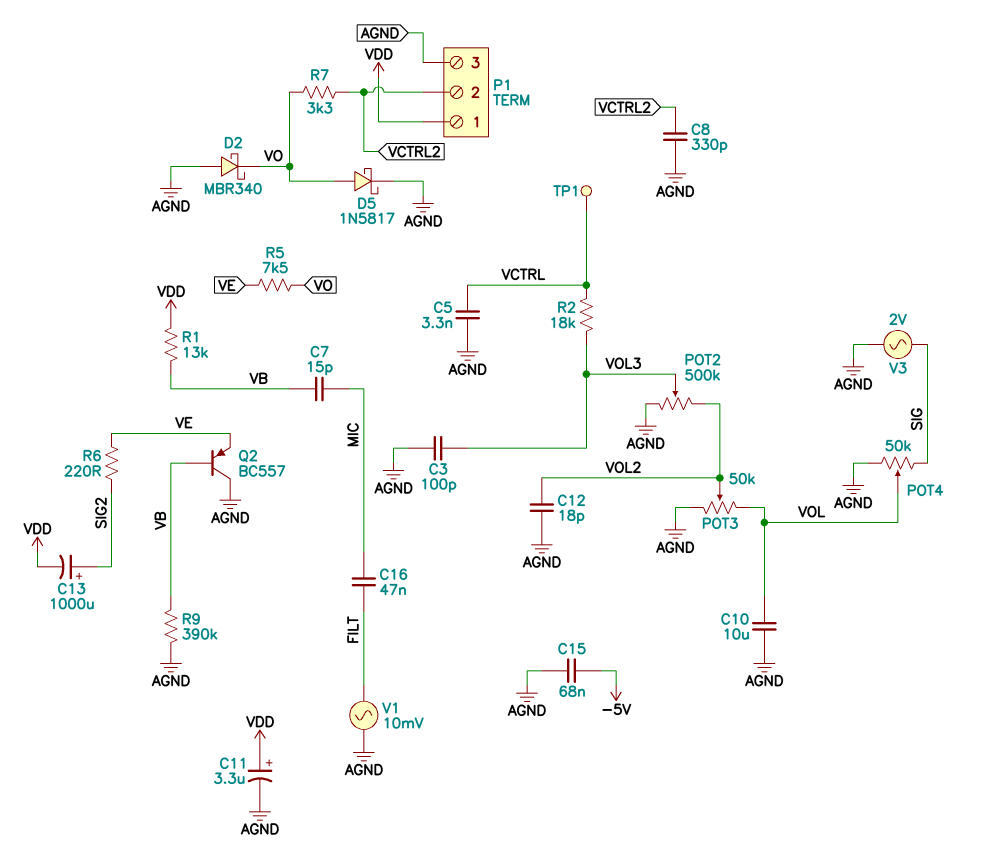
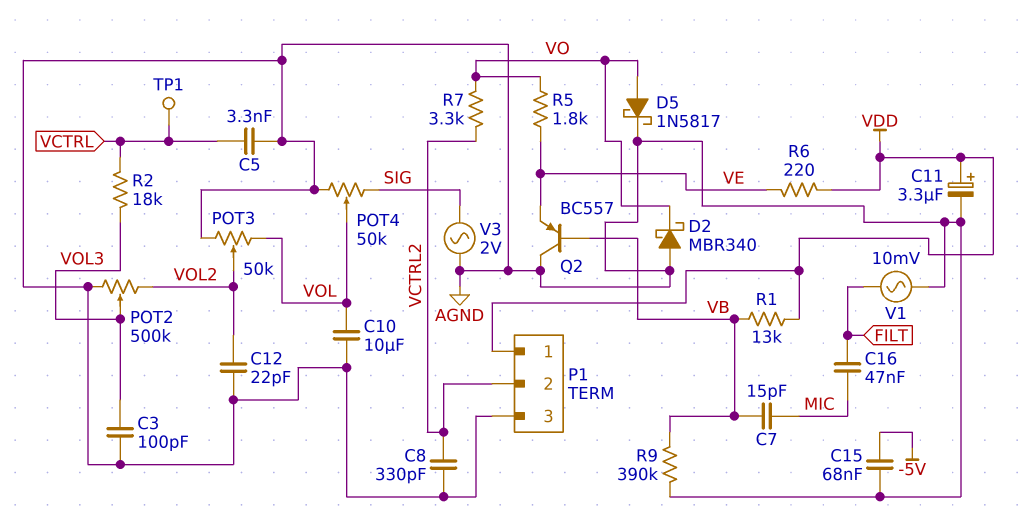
C12: 18pF (AGND, VOL2) -> 22pF (AGND, VOL2)
C13: 1000uF (plus SIG2, minus VDD) -> none
R5: 7.5k (VE, VO) -> 1.8k (VE, VO)
R6: 220 (SIG2, VE) -> 220 (VDD, VE)

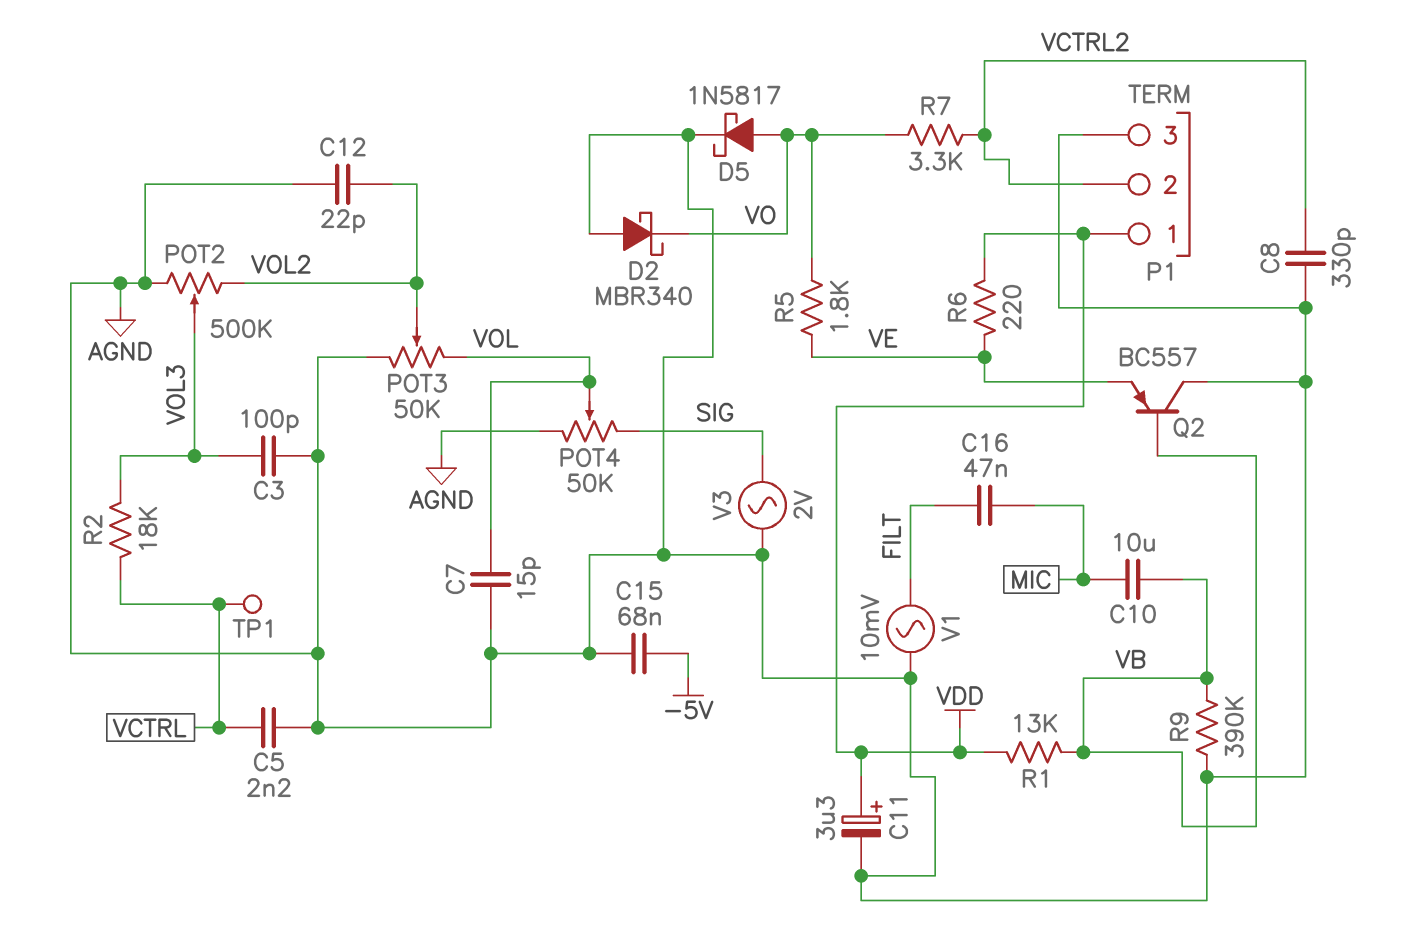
C5: 3.3nF (AGND, VCTRL) -> 2.2nF (AGND, VCTRL)
C7: 15pF (MIC, VB) -> 15pF (AGND, VOL)
C10: 10uF (AGND, VOL) -> 10uF (MIC, VB)

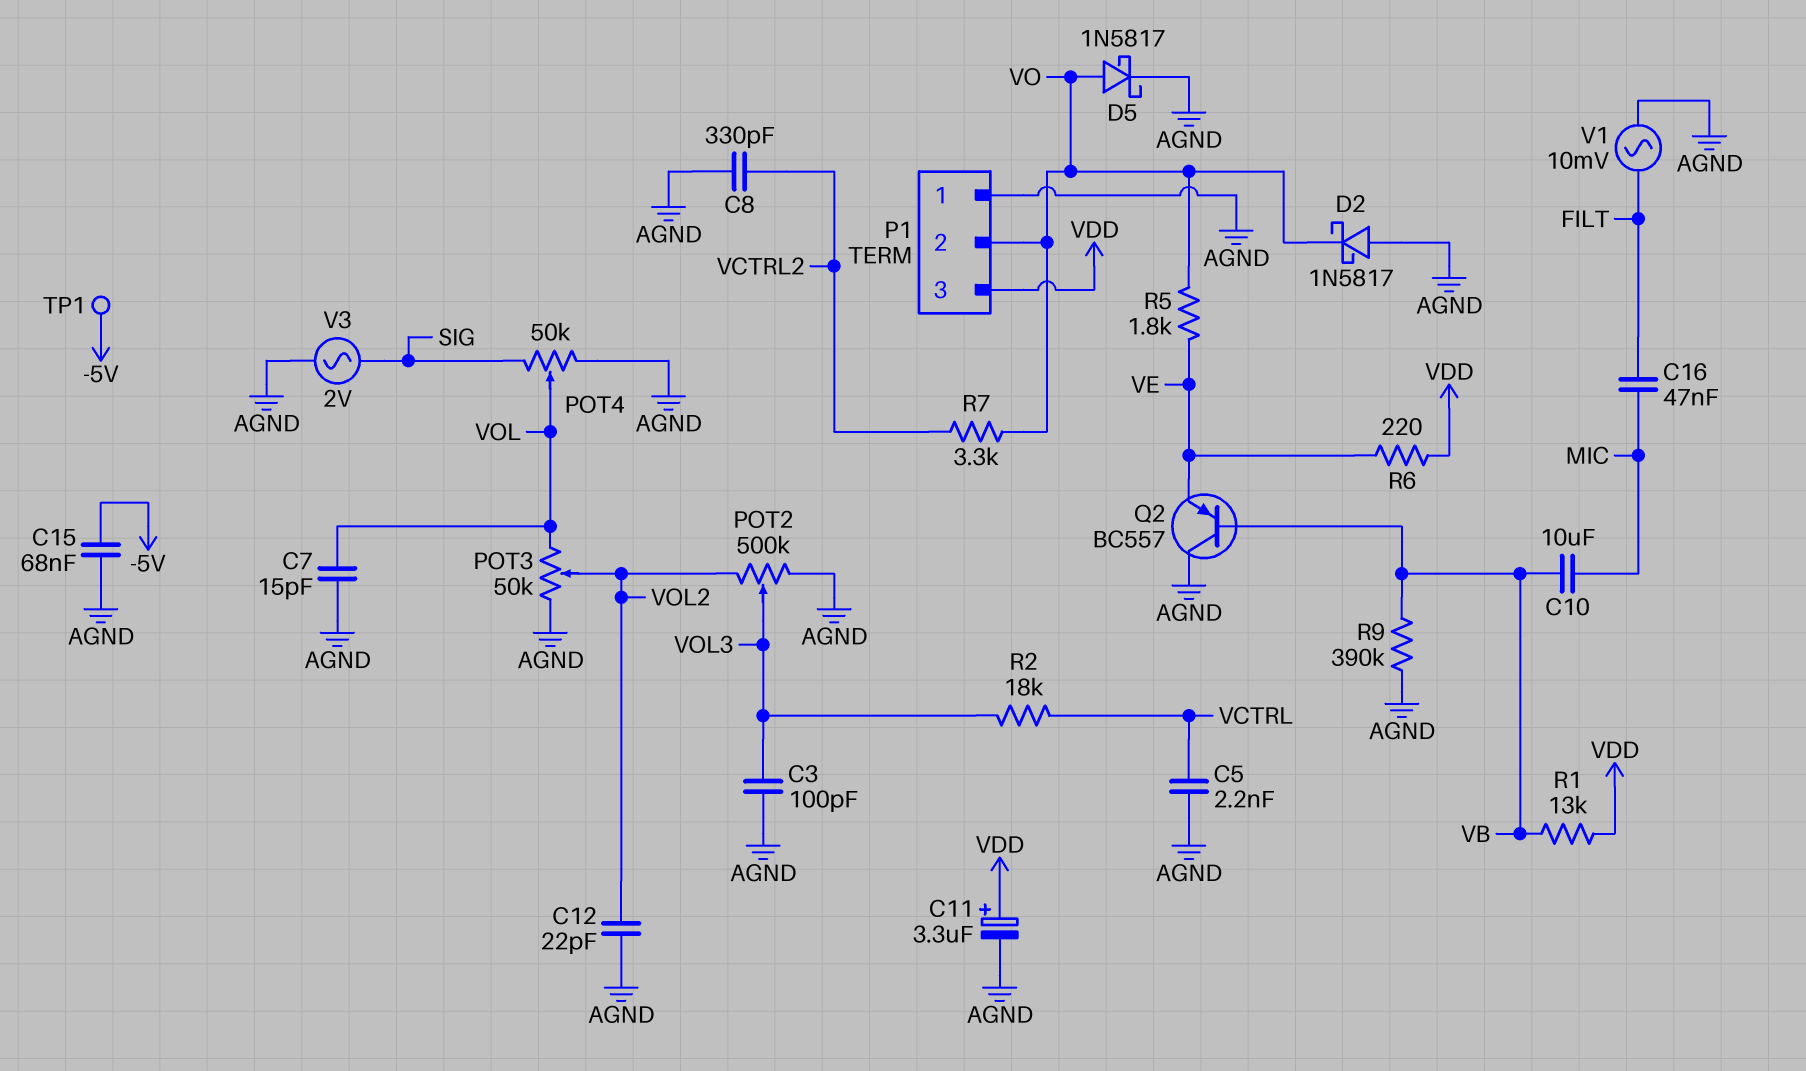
D2: schottky MBR340 (A AGND, K VO) -> schottky 1N5817 (A AGND, K VO)
P1 pin 1: VDD -> AGND
P1 pin 2: VCTRL2 -> VO
P1 pin 3: AGND -> VDD
TP1: test point (VCTRL) -> test point (-5V)

